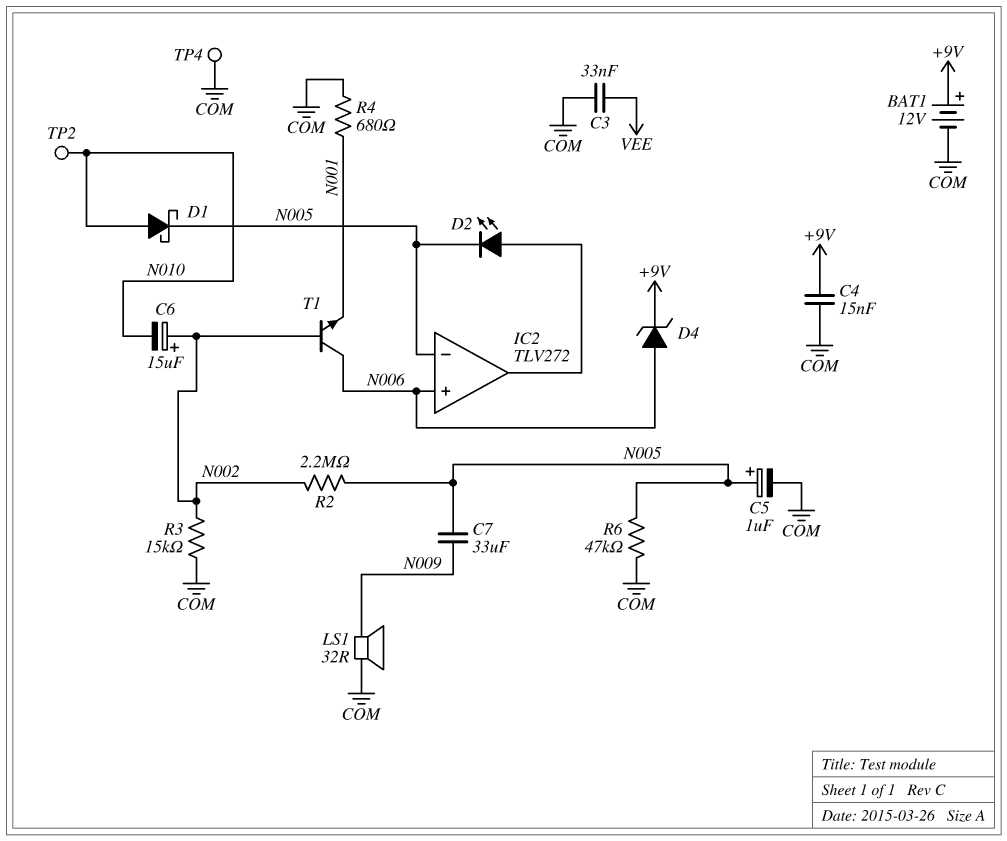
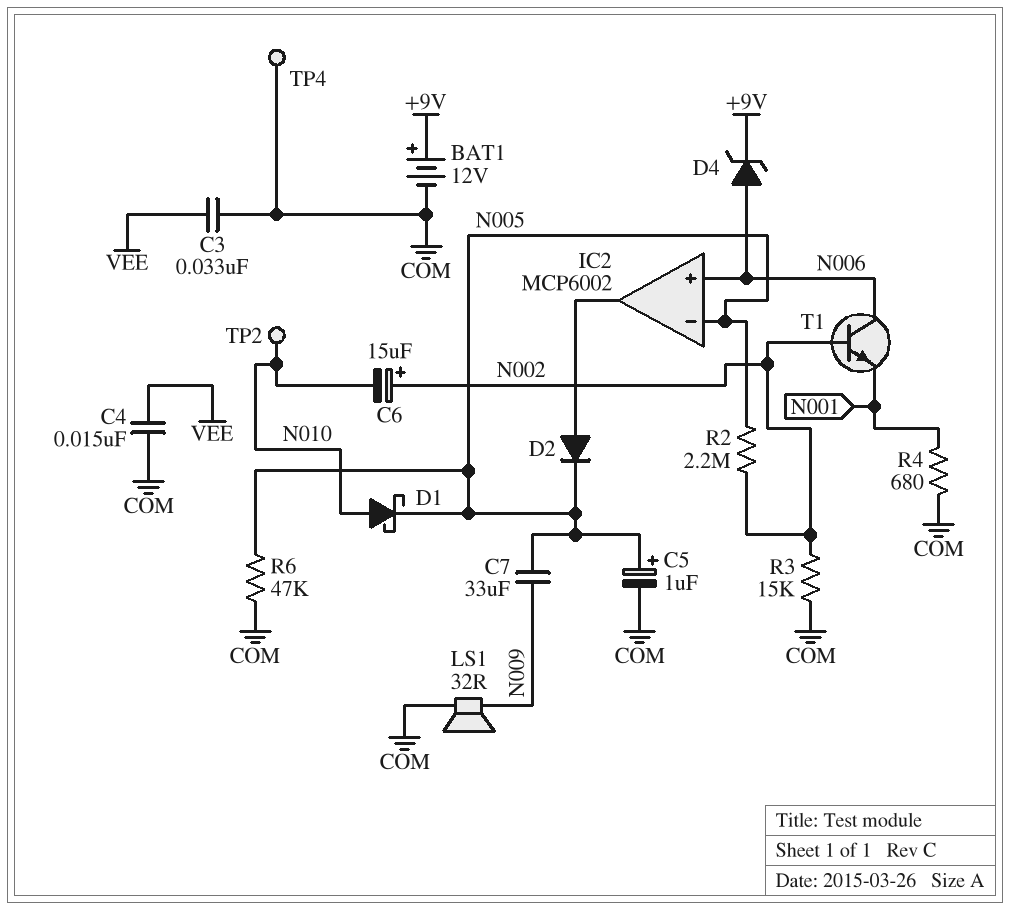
C4: 15nF (+9V, COM) -> 15nF (COM, VEE)
D2: LED (A IC2/out, K N005) -> diode (A IC2/out, K N005)
IC2: TLV272 -> MCP6002

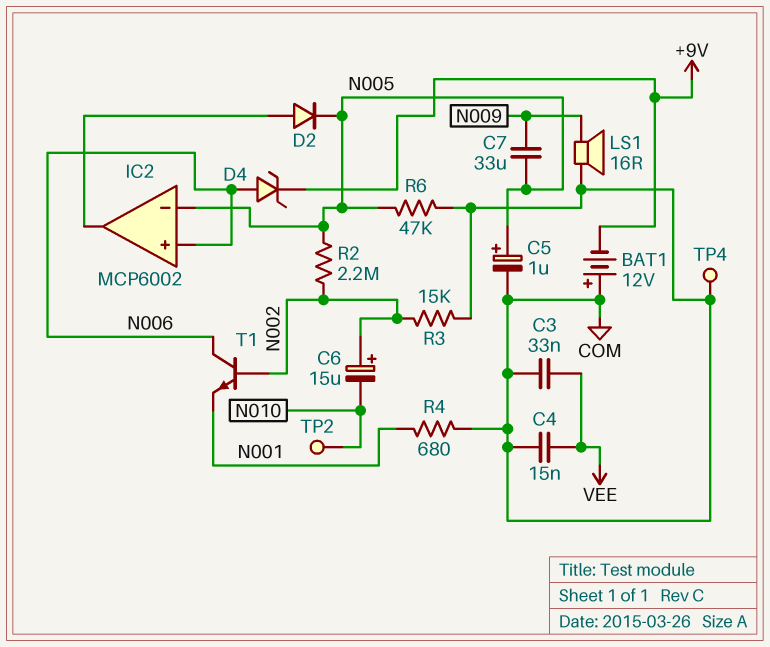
BAT1: 12V (plus +9V, minus COM) -> 12V (plus COM, minus +9V)
D1: schottky (A N010, K N005) -> none
LS1: speaker 32R (COM, N009) -> speaker 16R (COM, N009)

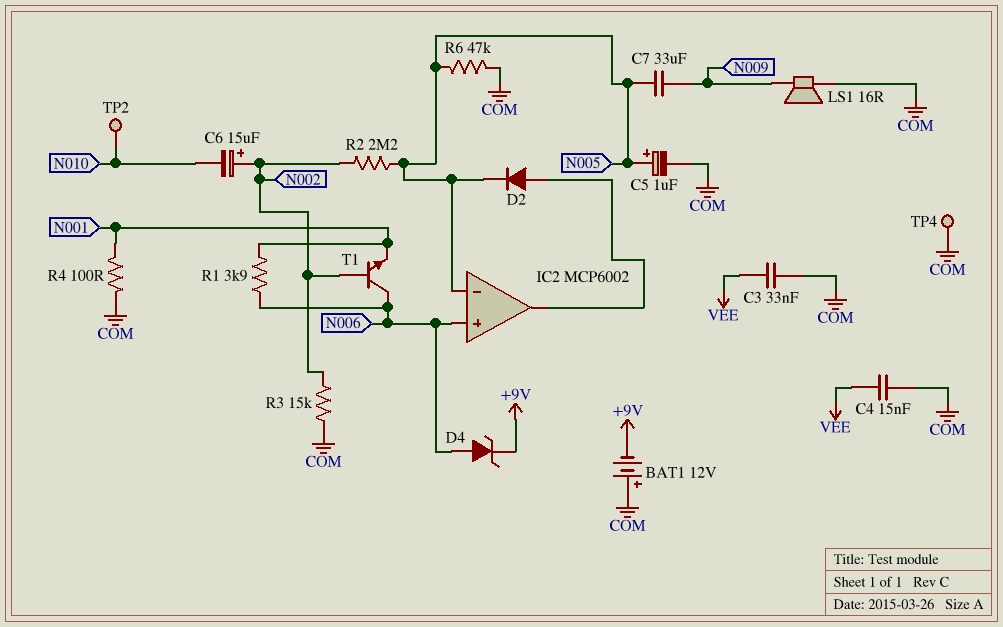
R1: none -> 3.9k (N001, N006)
R4: 680 (COM, N001) -> 100 (COM, N001)

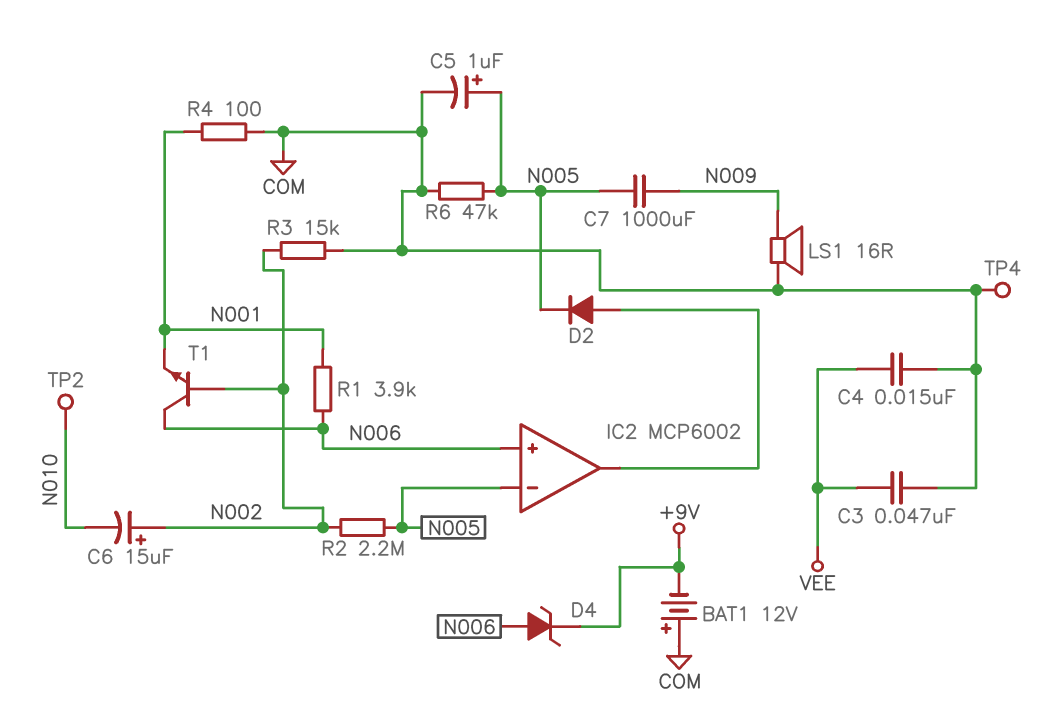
C3: 33nF (COM, VEE) -> 47nF (COM, VEE)
C7: 33uF (N005, N009) -> 1000uF (N005, N009)

